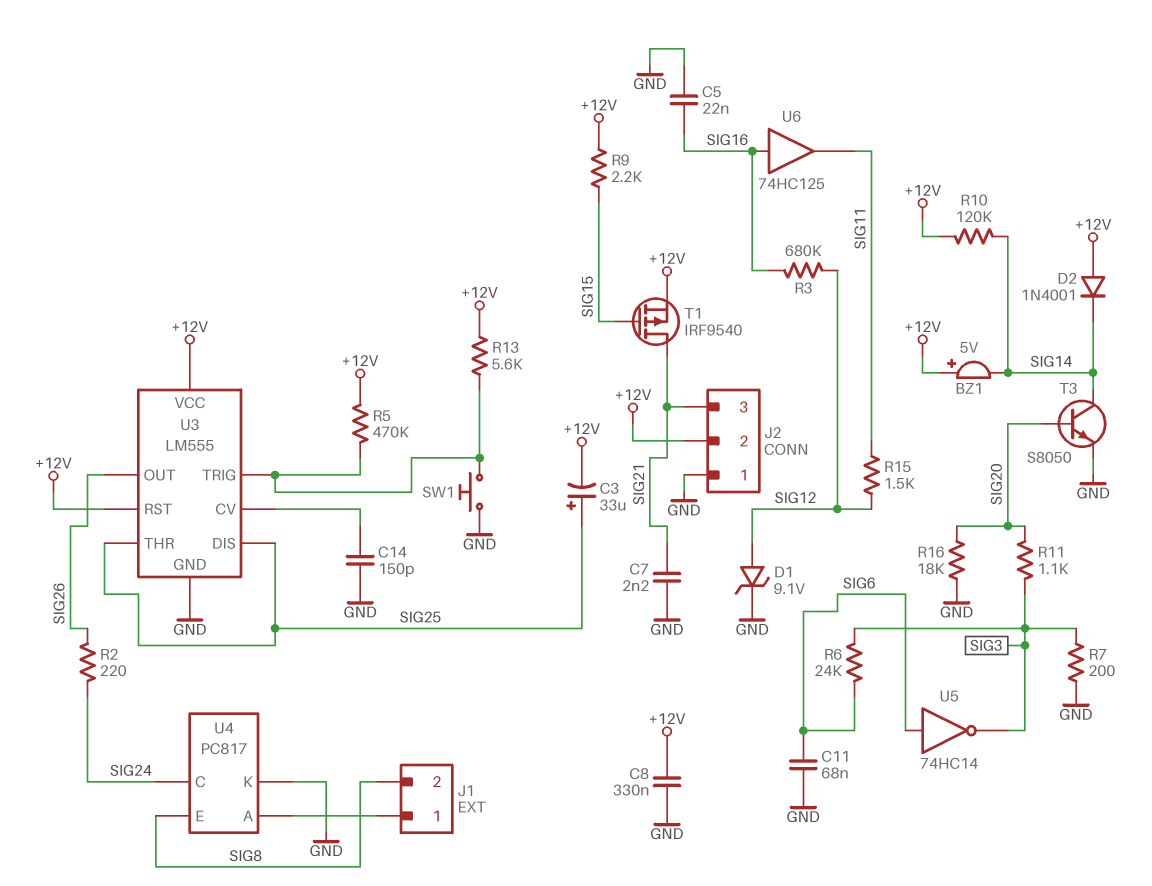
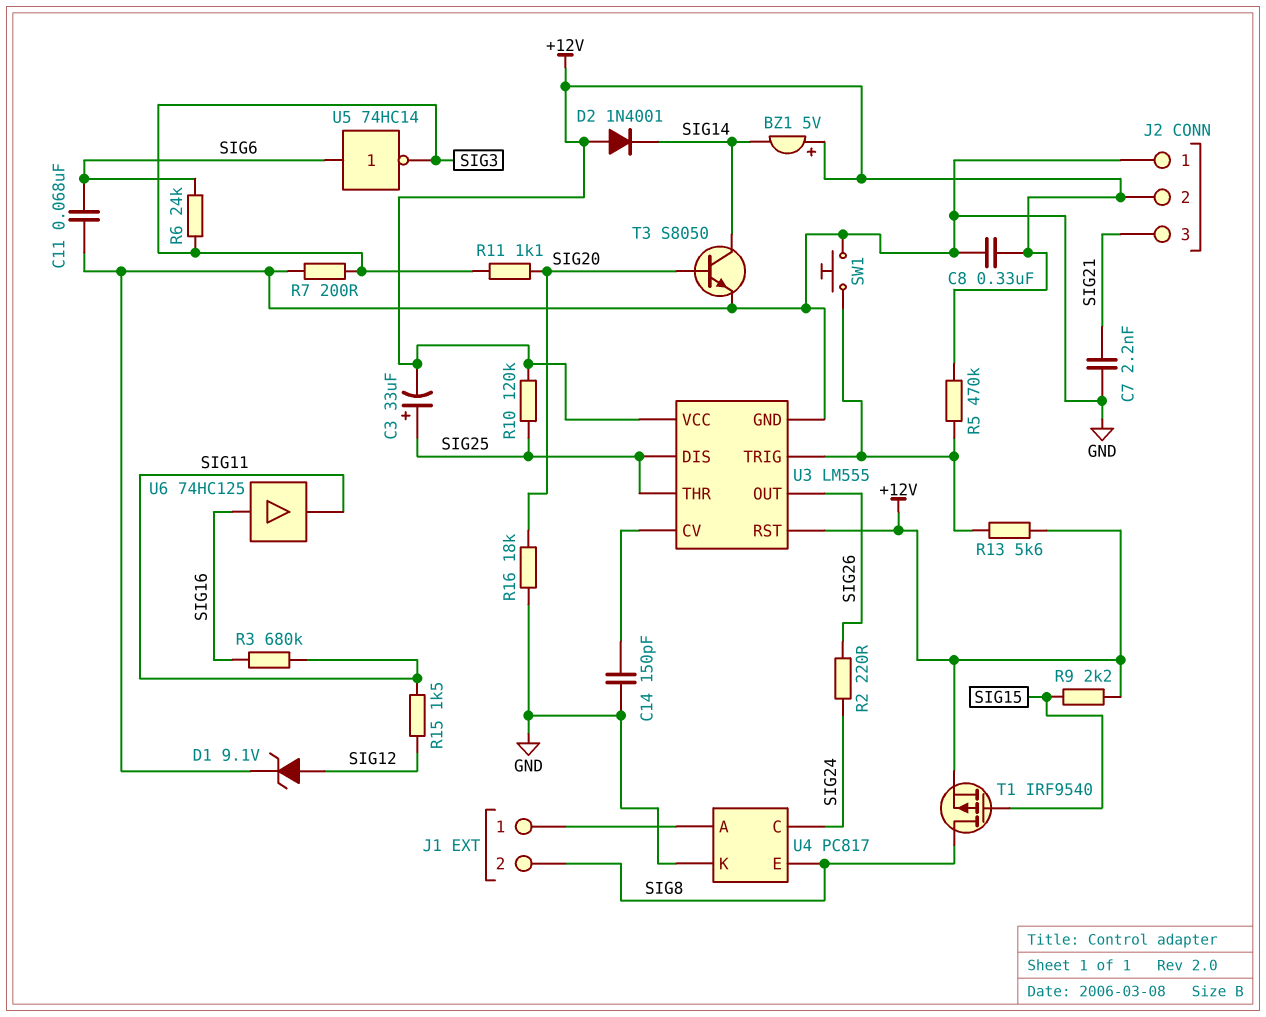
C5: 22nF (GND, SIG16) -> none
R3: 680k (SIG12, SIG16) -> 680k (SIG11, SIG16)
R10: 120k (+12V, SIG14) -> 120k (+12V, SIG25)
T1: PMOS IRF9540 (G SIG15, D SIG21, S +12V) -> PMOS IRF9540 (G SIG15, D SIG8, S +12V)

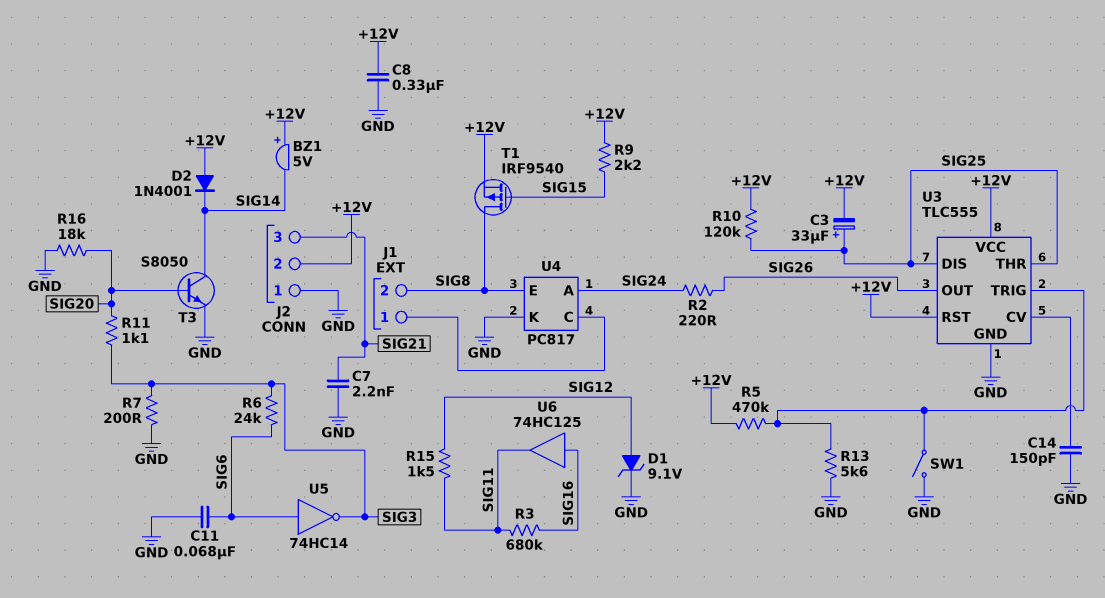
R13: 5.6k (+12V, U3/TRIG) -> 5.6k (GND, U3/TRIG)
SW1: button (GND, U3/TRIG) -> switch (GND, U3/TRIG)
U3: LM555 -> TLC555
U4 pin A: J1/1 -> SIG24
U4 pin C: SIG24 -> J1/1

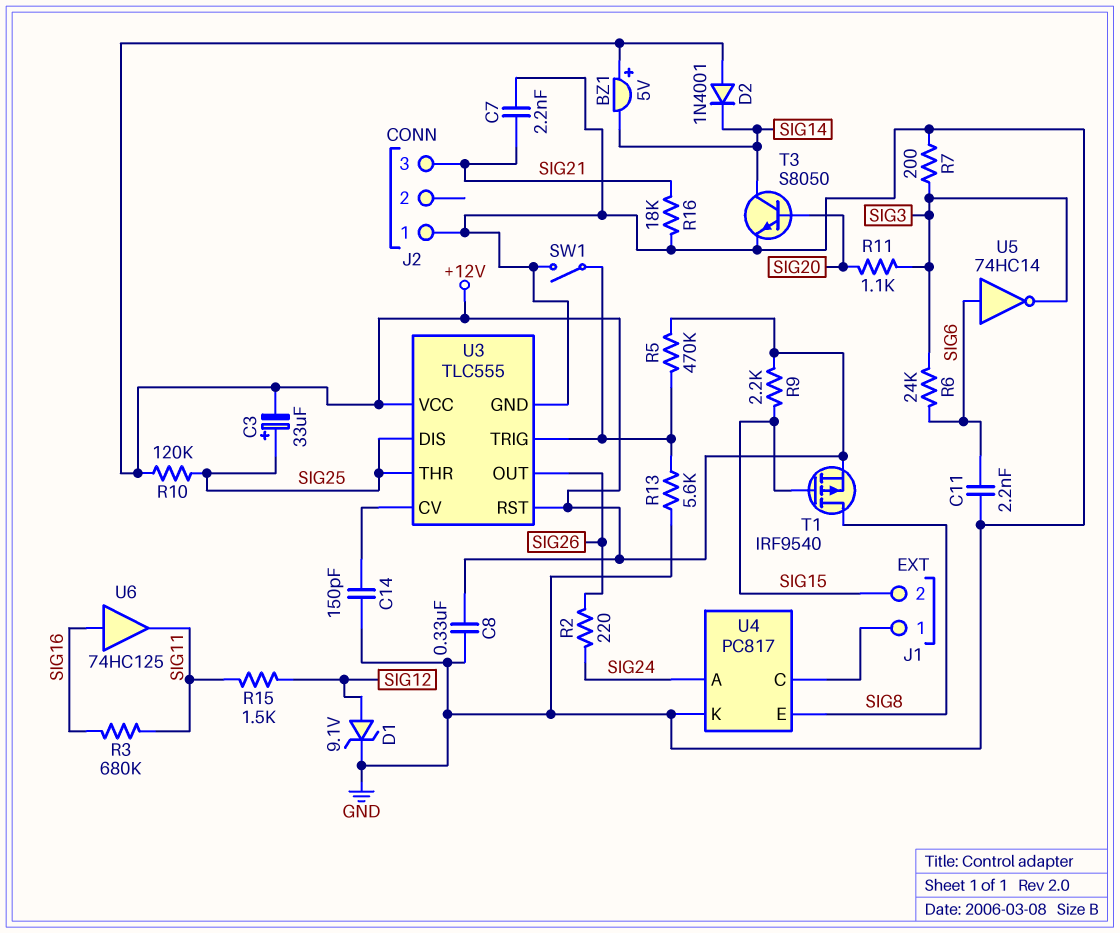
C11: 68nF (GND, SIG6) -> 2.2nF (GND, SIG6)
J1 pin 2: SIG8 -> SIG15
J2 pin 2: +12V -> none
R16: 18k (GND, SIG20) -> 18k (GND, SIG21)

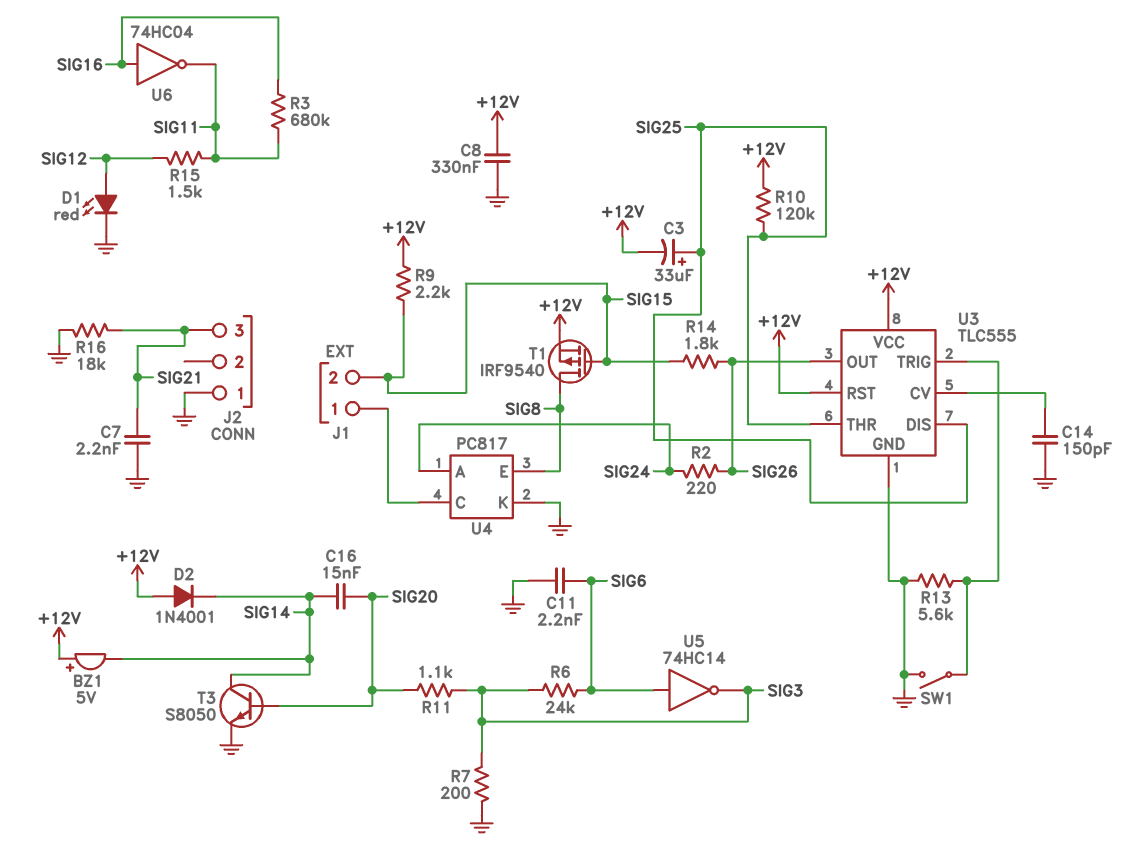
C16: none -> 15nF (SIG14, SIG20)
D1: zener 9.1V (A SIG12, K GND) -> LED red (A SIG12, K GND)
R5: 470k (+12V, U3/TRIG) -> none
R14: none -> 1.8k (SIG15, SIG26)
U6: buffer 74HC125 (in SIG16, out SIG11) -> NOT 74HC04 (in SIG16, out SIG11)

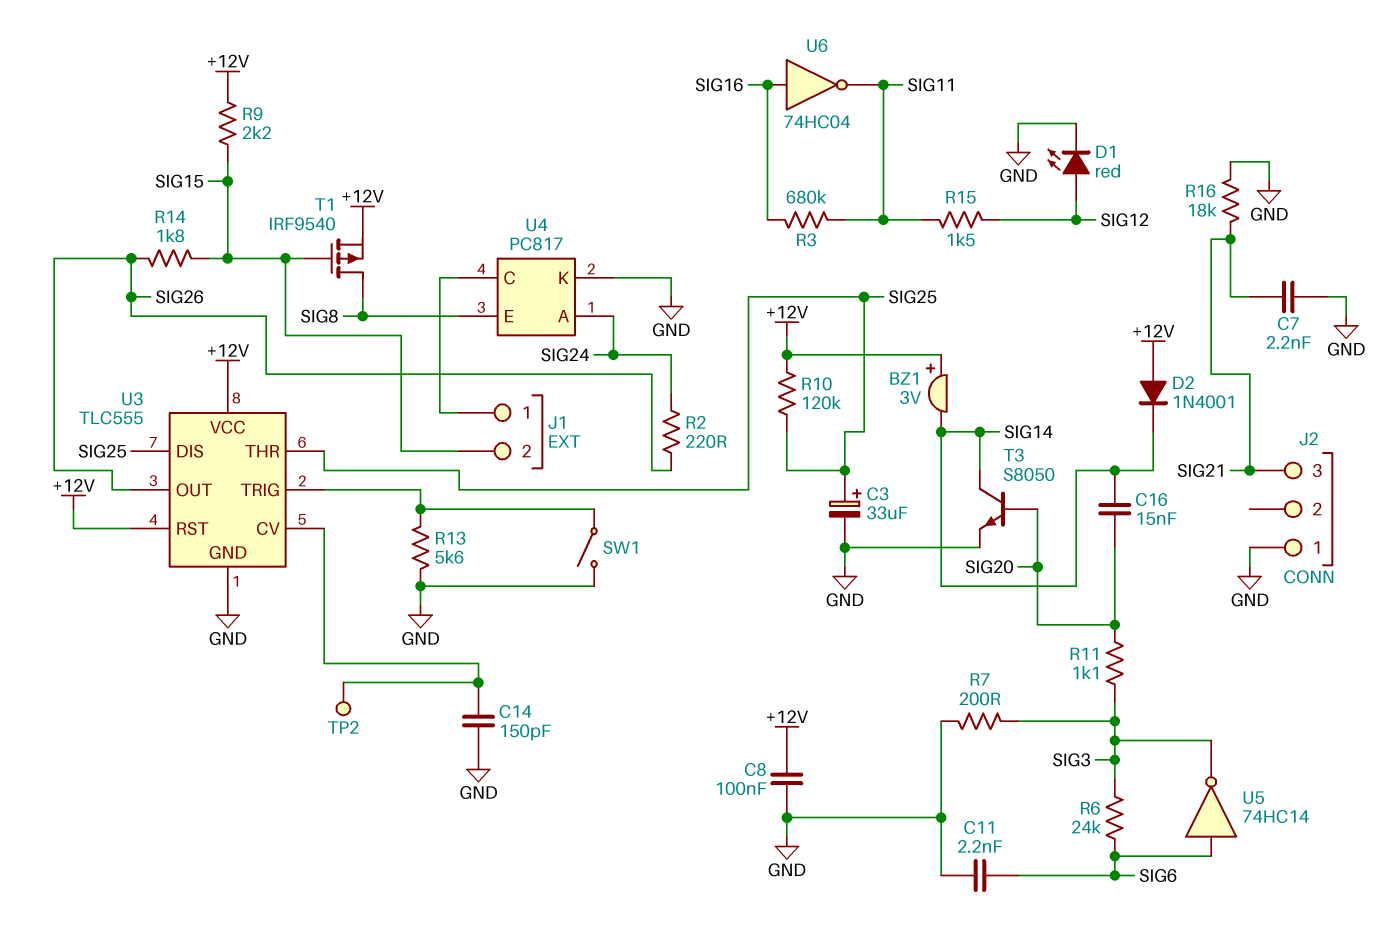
BZ1: buzzer 5V (plus +12V, minus SIG14) -> buzzer 3V (plus +12V, minus SIG14)
C3: 33uF (plus SIG25, minus +12V) -> 33uF (plus SIG25, minus GND)
C8: 330nF (+12V, GND) -> 100nF (+12V, GND)
TP2: none -> test point (U3/CV)

